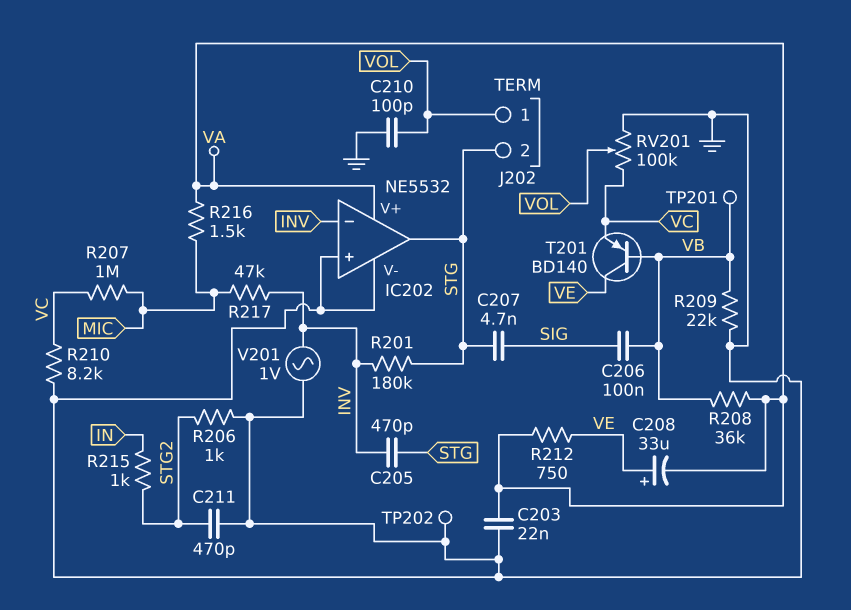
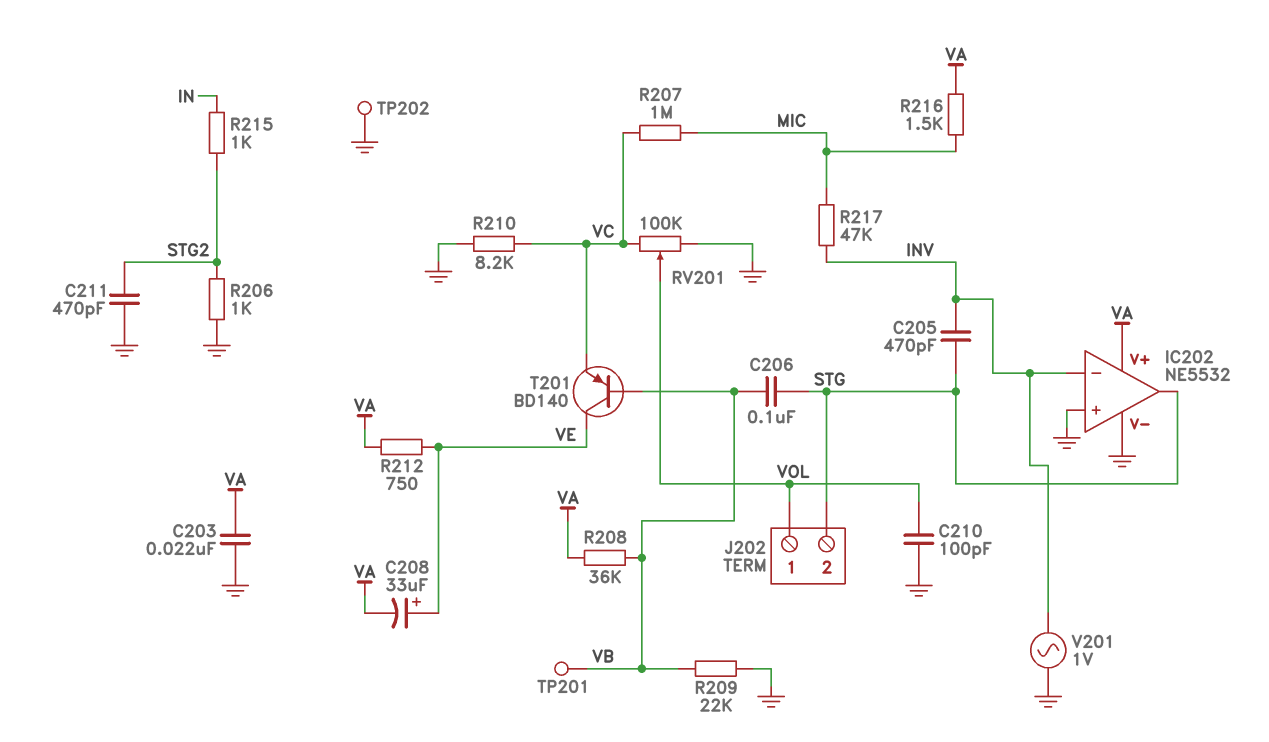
C206: 100nF (SIG, VB) -> 100nF (STG, VB)
C207: 4.7nF (SIG, STG) -> none
R201: 180k (INV, STG) -> none

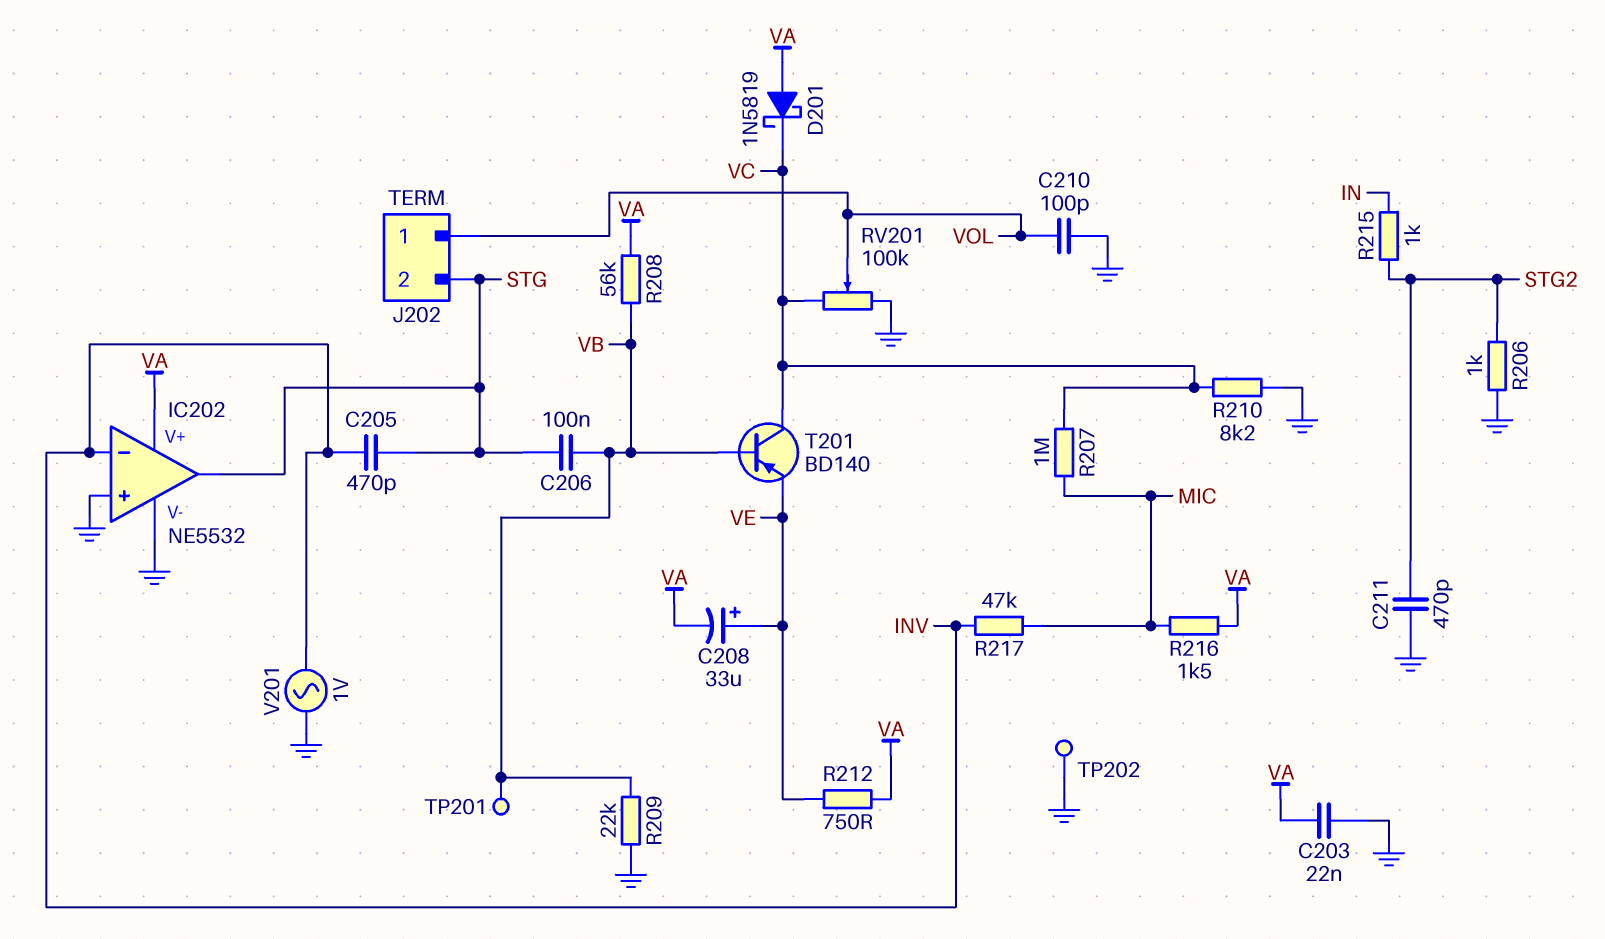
D201: none -> schottky 1N5819 (A VA, K VC)
R208: 36k (VA, VB) -> 56k (VA, VB)
T201: PNP BD140 (B VB, C VE, E VC) -> PNP BD140 (B VB, C VC, E VE)

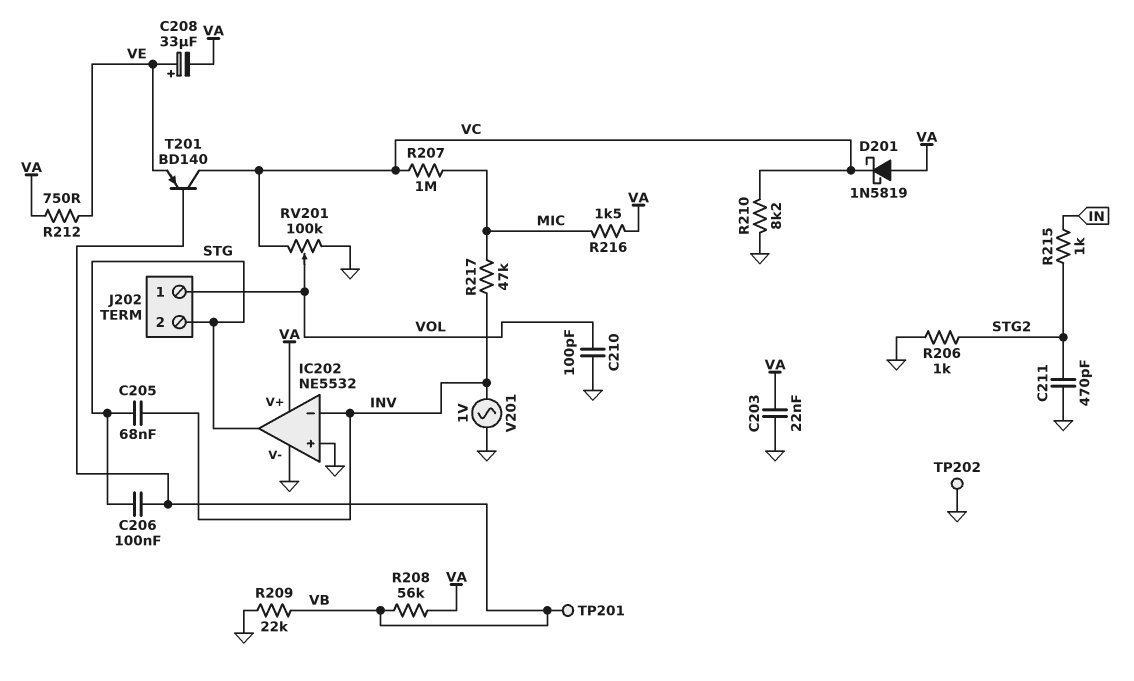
C205: 470pF (INV, STG) -> 68nF (INV, STG)

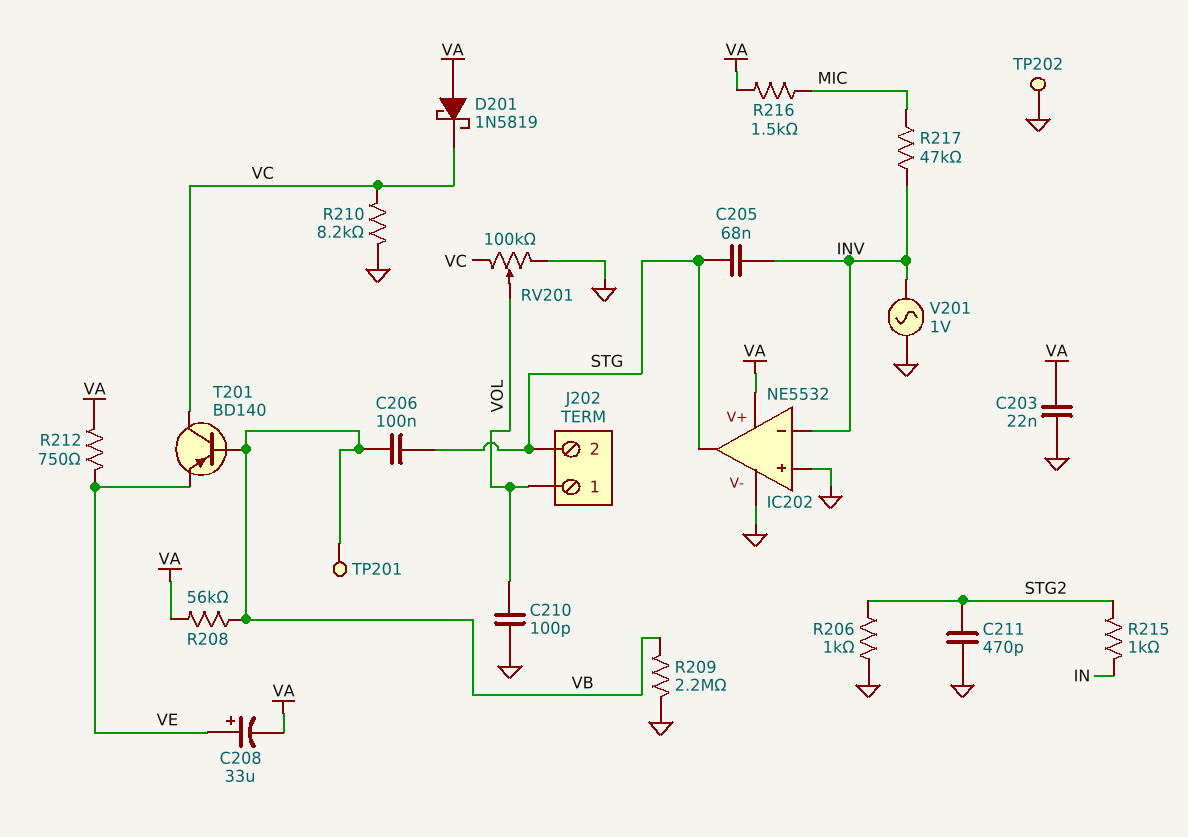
R207: 1M (MIC, VC) -> none
R209: 22k (GND, VB) -> 2.2M (GND, VB)

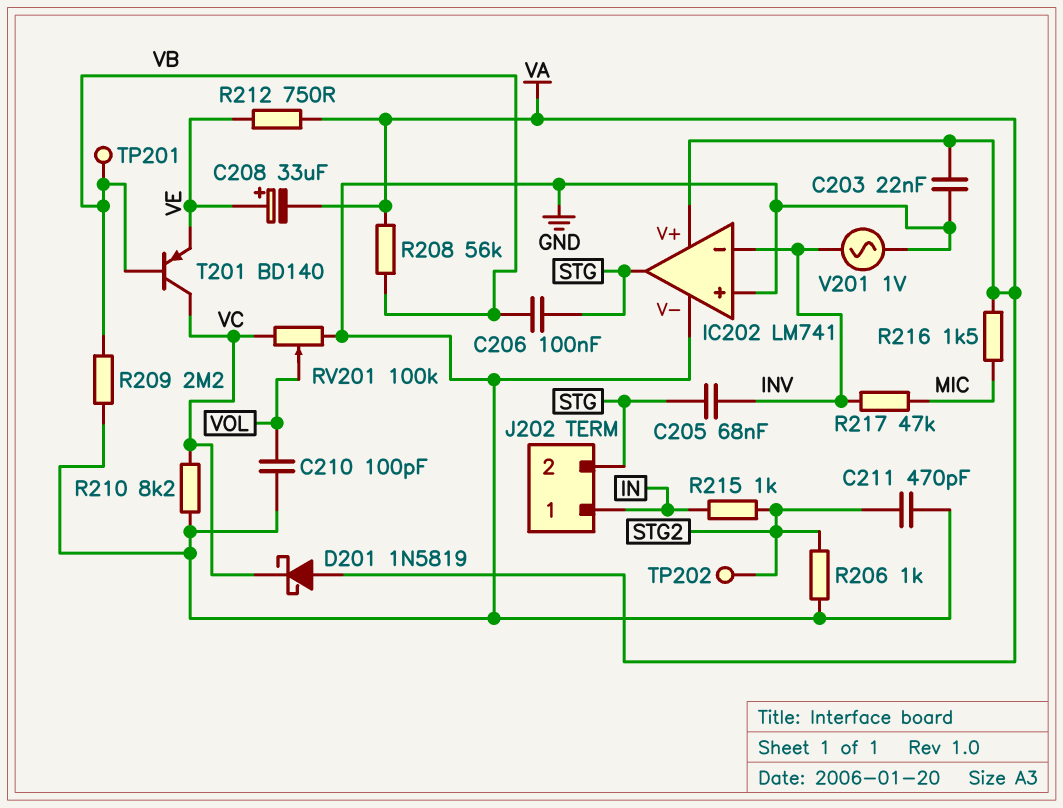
IC202: NE5532 -> LM741
J202 pin 1: VOL -> IN
TP202: test point (GND) -> test point (STG2)

